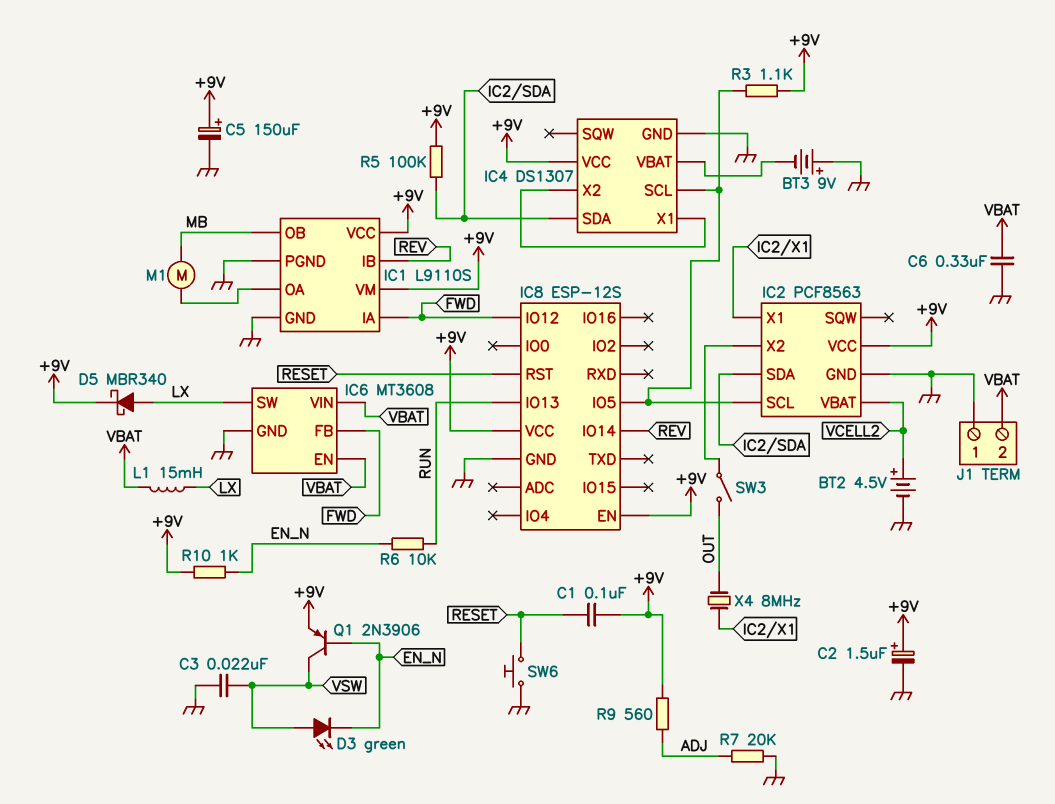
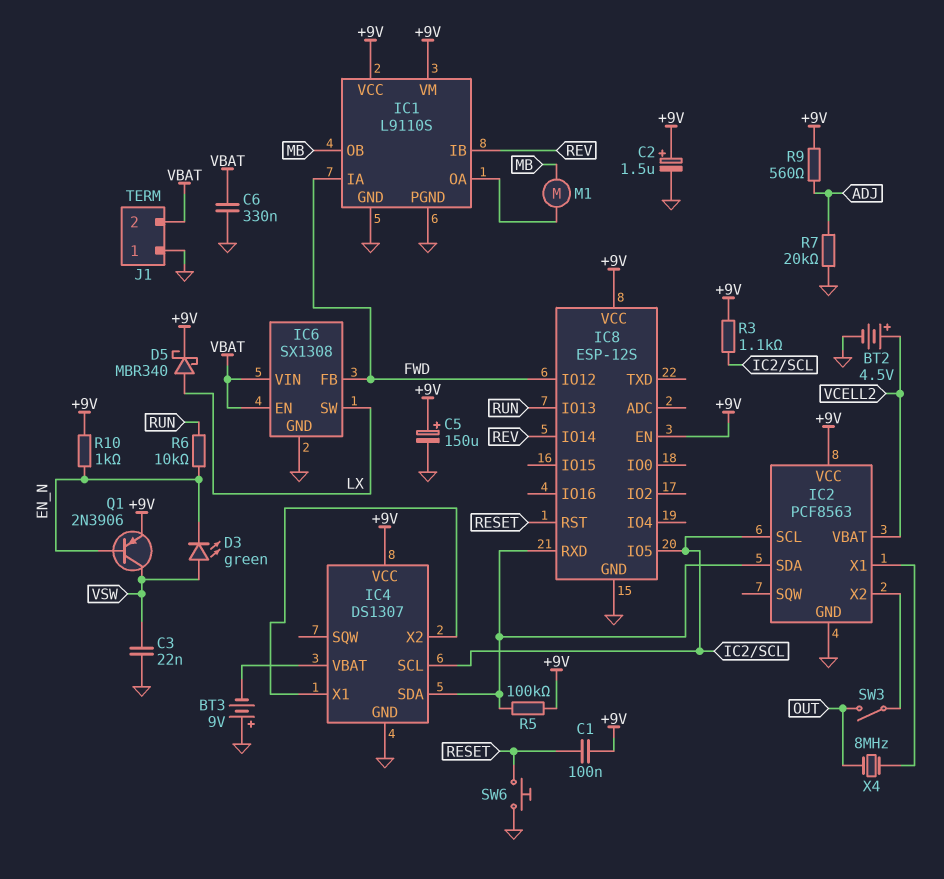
IC6: MT3608 -> SX1308
IC8 pin RXD: none -> IC2/SDA
L1: 15mH (LX, VBAT) -> none

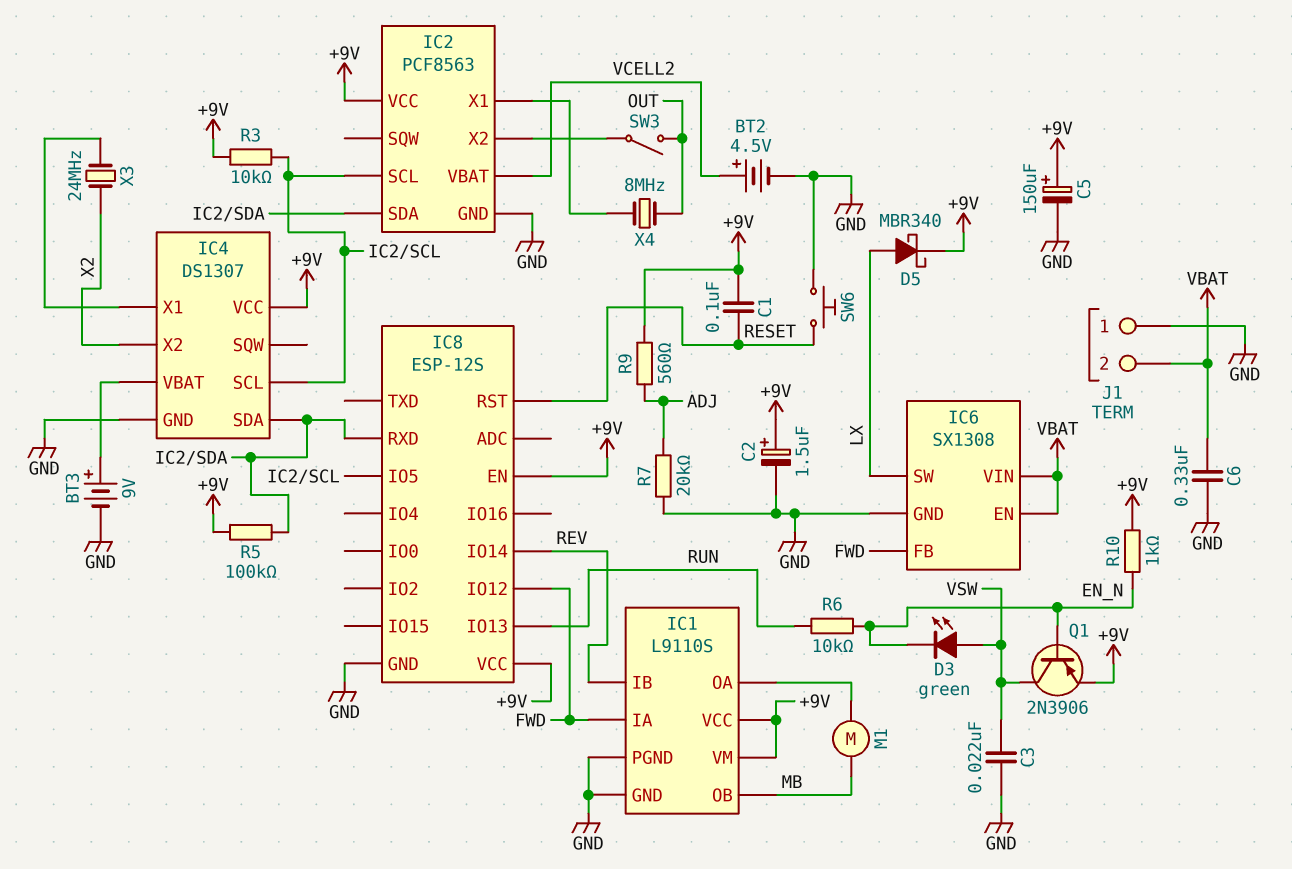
BT3: 9V (plus GND, minus IC4/VBAT) -> 9V (plus IC4/VBAT, minus GND)
IC4 pin X2: IC4/X1 -> X2
R3: 1.1k (+9V, IC2/SCL) -> 10k (+9V, IC2/SCL)
X3: none -> 24MHz (IC4/X1, X2)

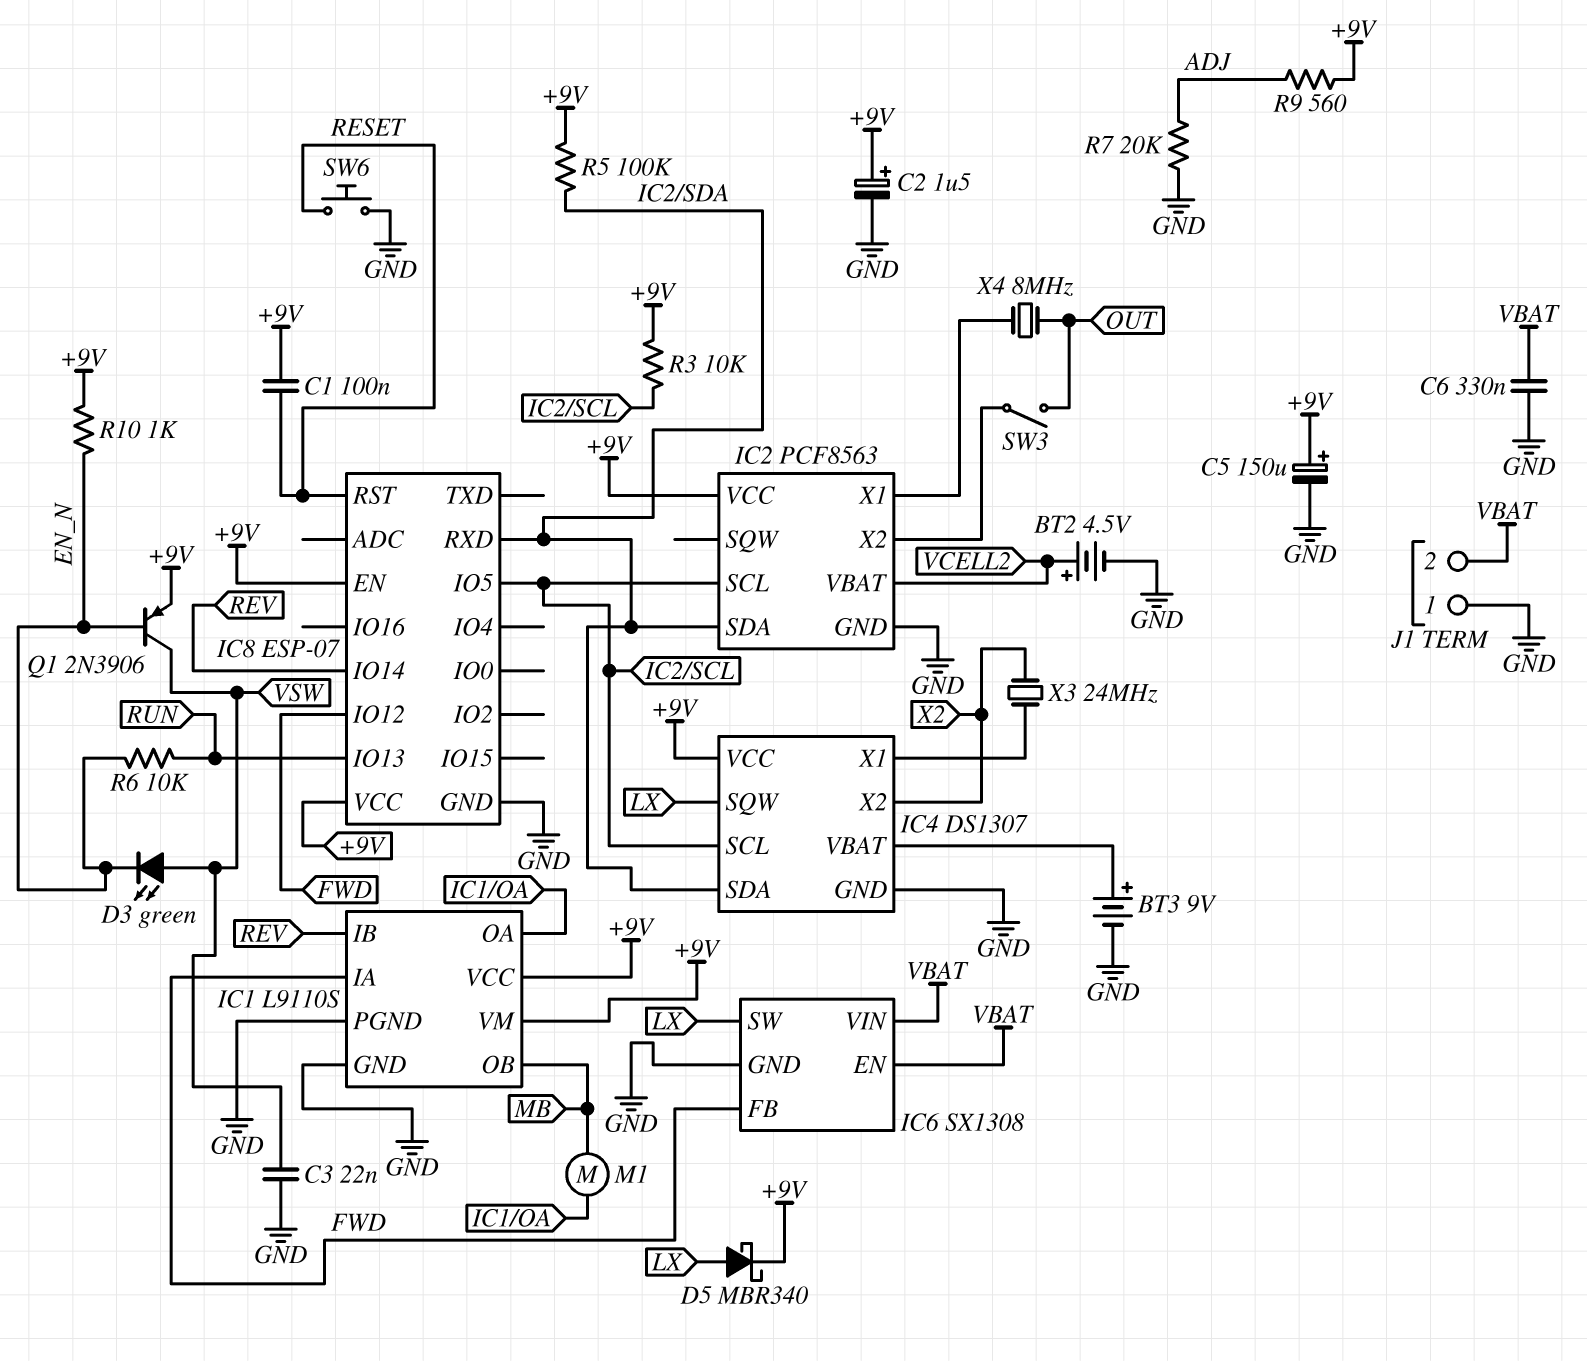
IC4 pin SQW: none -> LX
IC8: ESP-12S -> ESP-07

